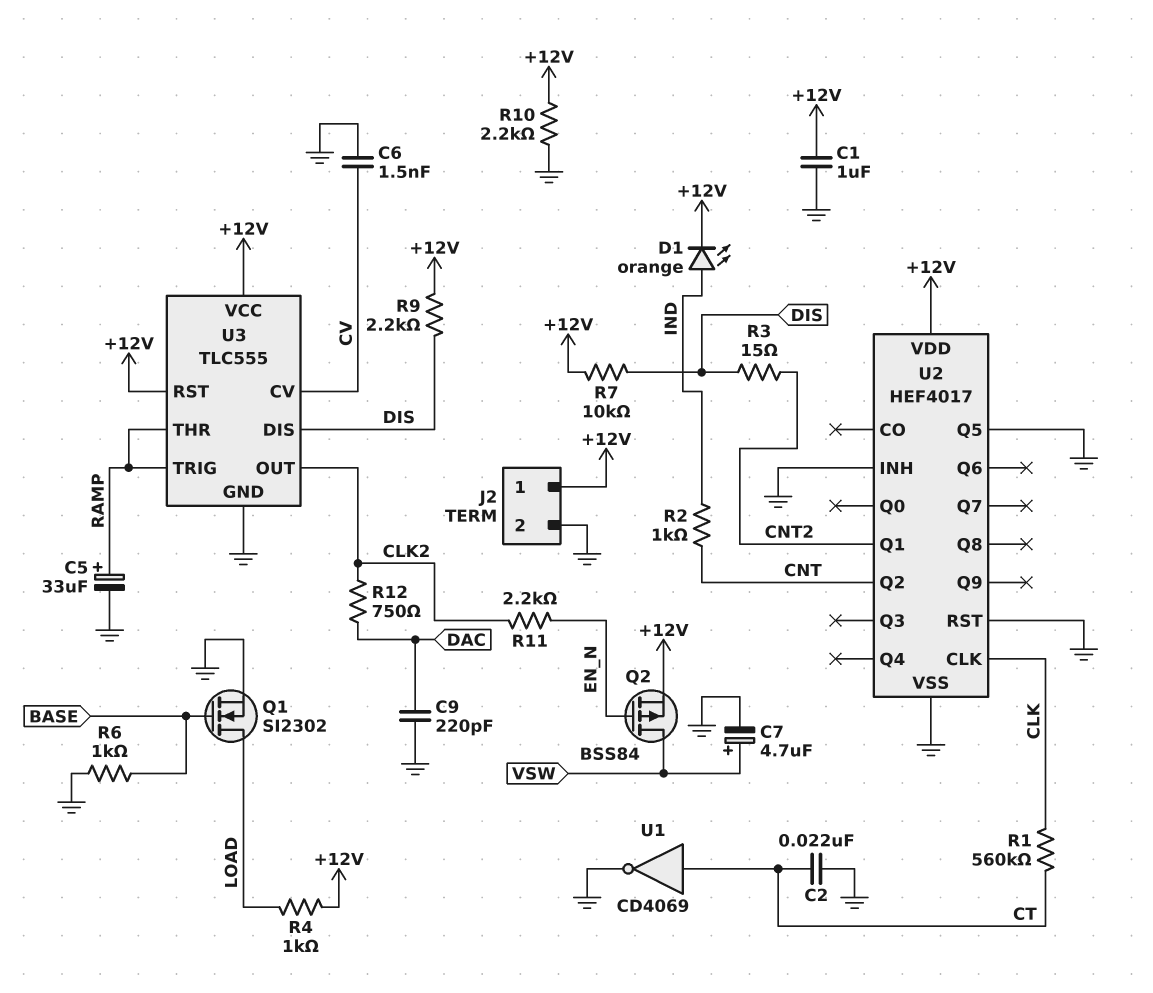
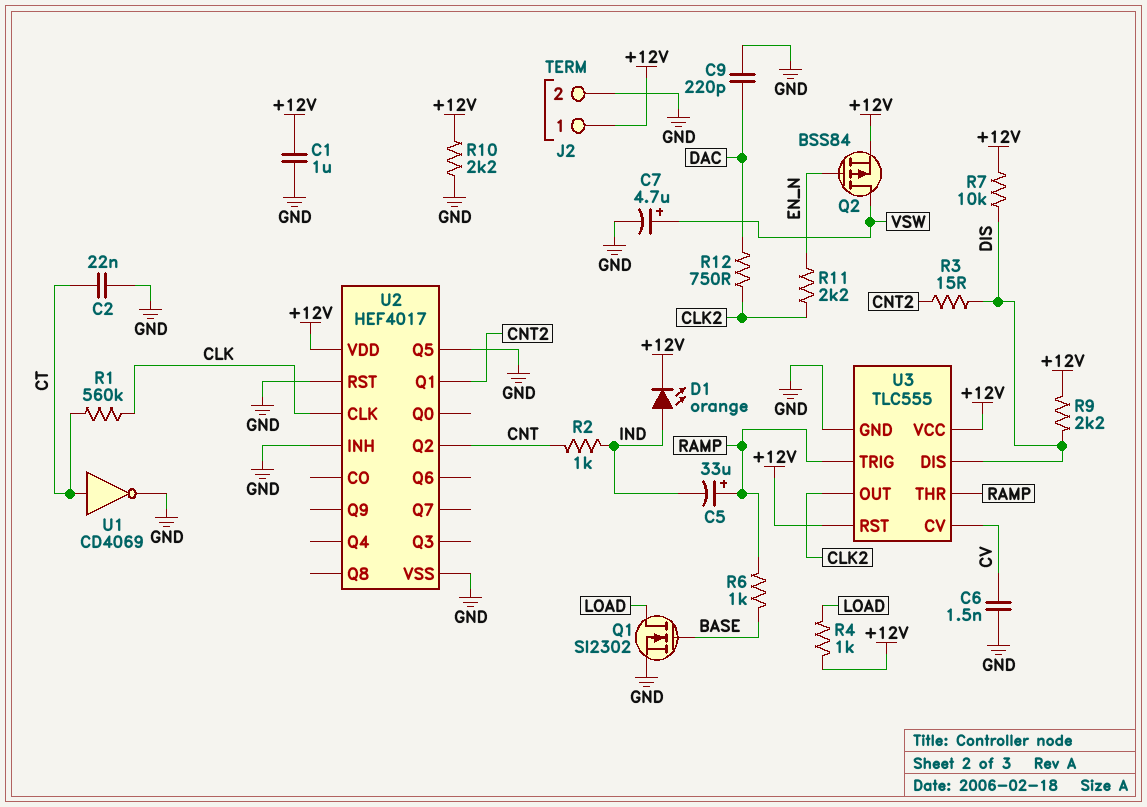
C5: 33uF (plus RAMP, minus GND) -> 33uF (plus RAMP, minus IND)
R6: 1k (BASE, GND) -> 1k (BASE, RAMP)

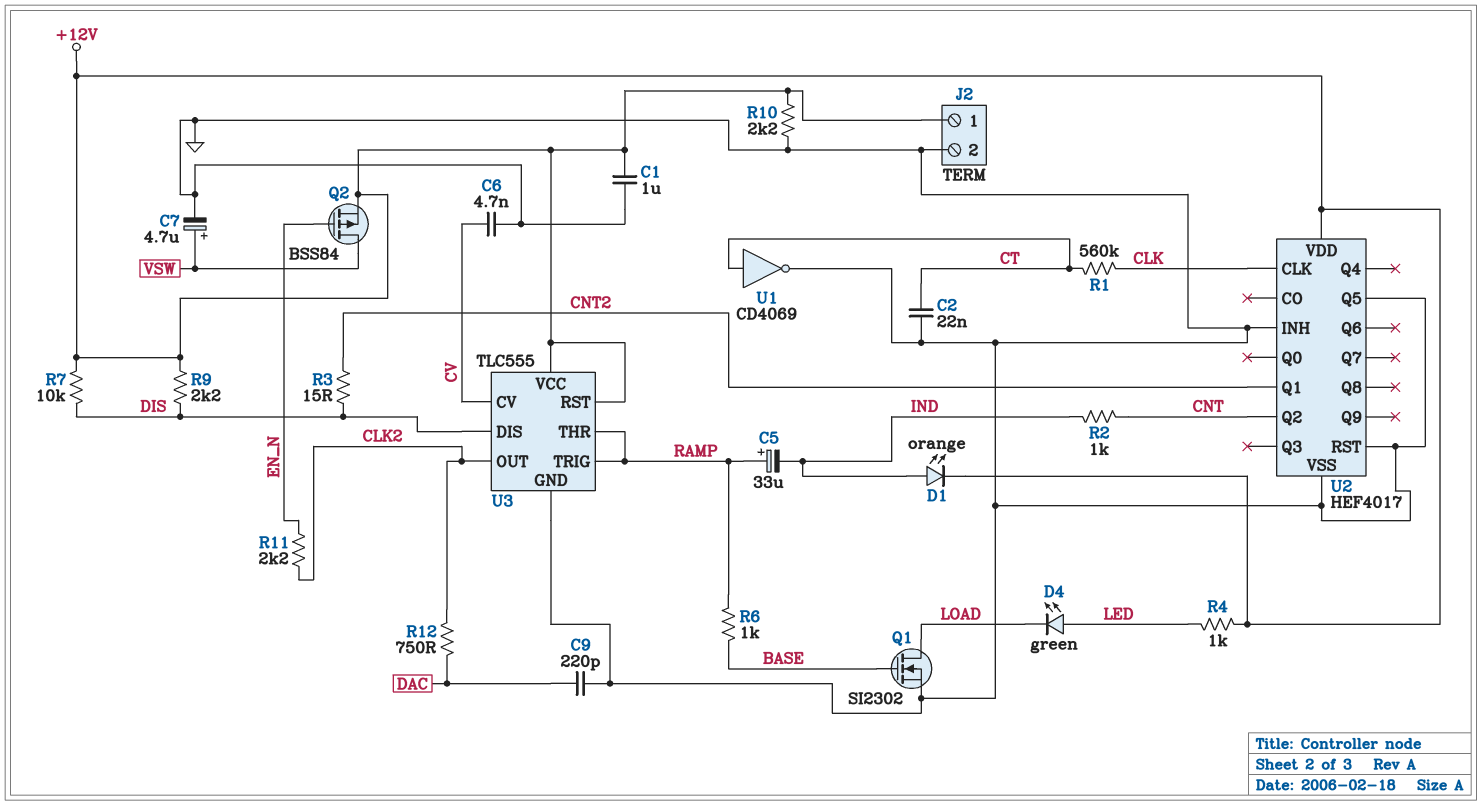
C6: 1.5nF (CV, GND) -> 4.7nF (CV, GND)
D4: none -> LED green (A LED, K LOAD)
R4: 1k (+12V, LOAD) -> 1k (+12V, LED)

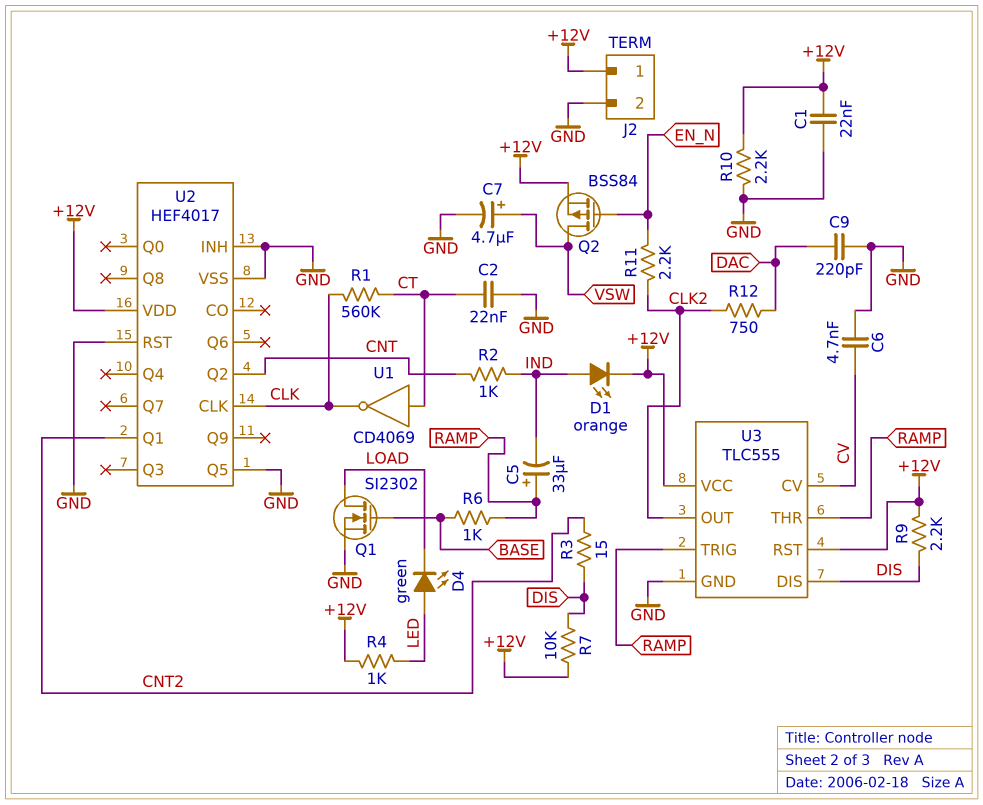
C1: 1uF (+12V, GND) -> 22nF (+12V, GND)
U1: NOT CD4069 (in CT, out GND) -> NOT CD4069 (in CT, out CLK)

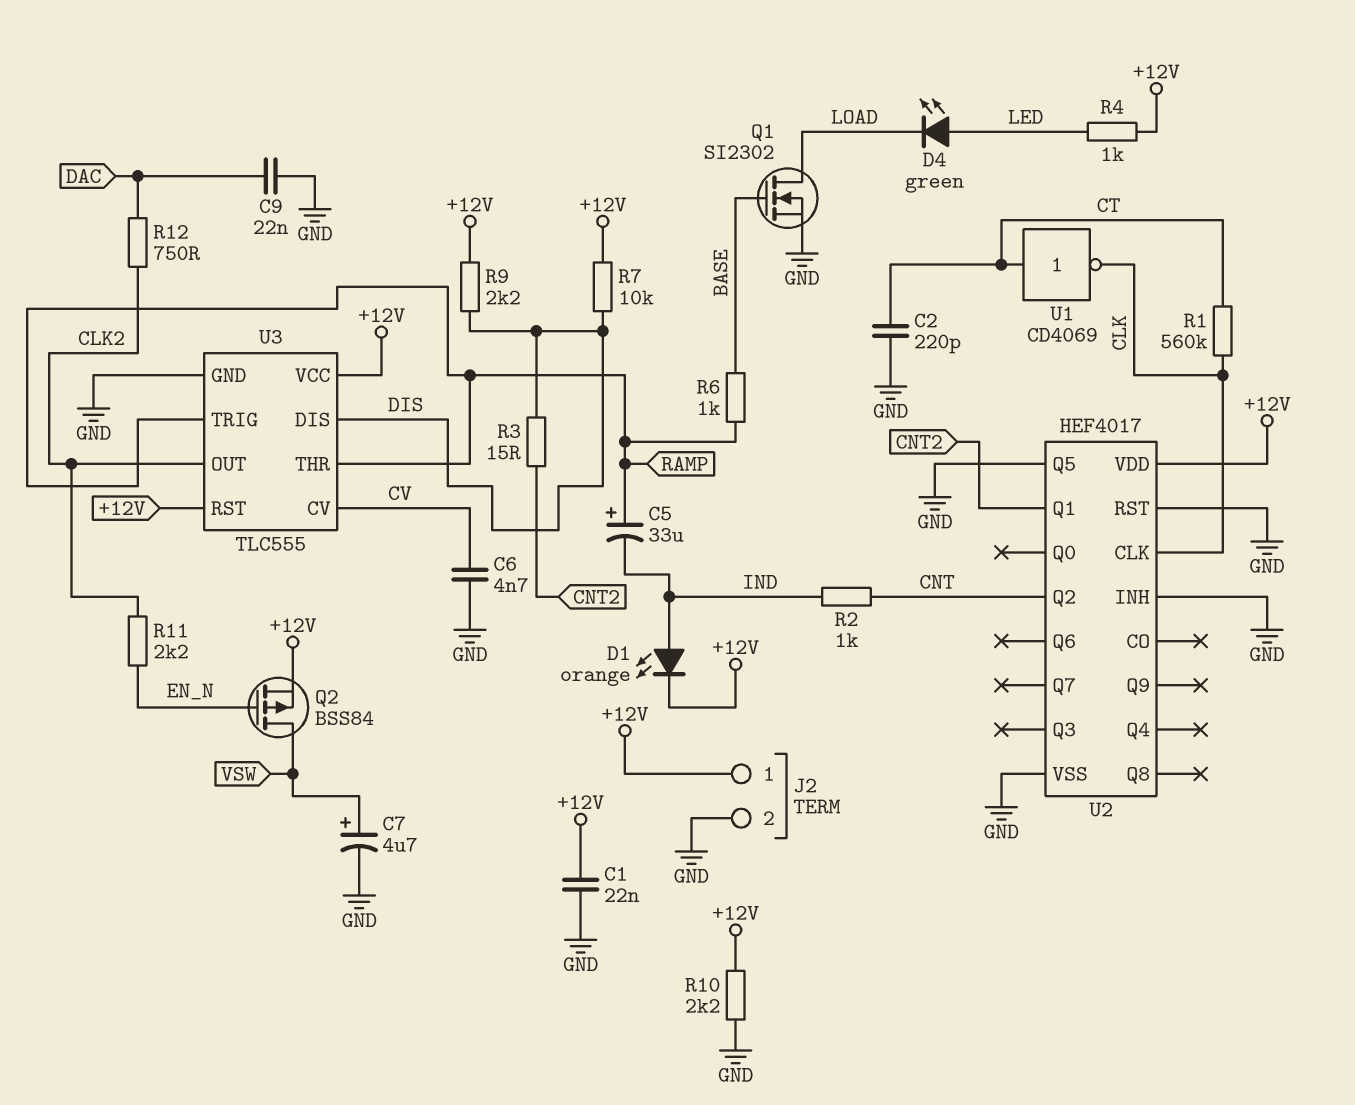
C2: 22nF (CT, GND) -> 220pF (CT, GND)
C9: 220pF (DAC, GND) -> 22nF (DAC, GND)

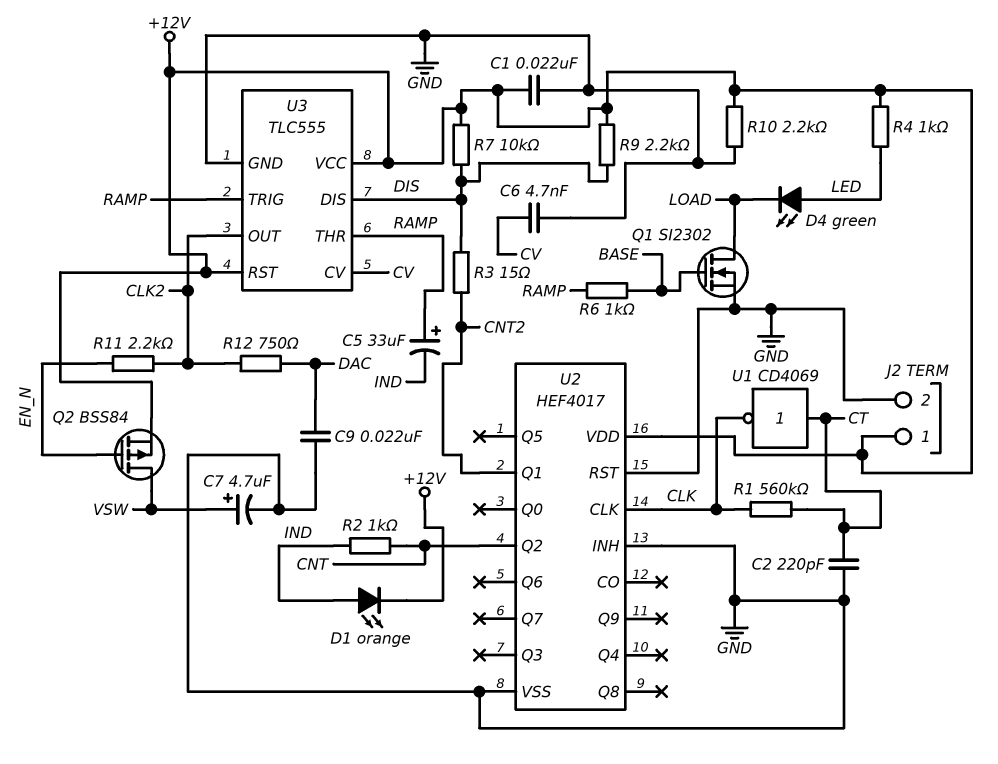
U2 pin Q5: GND -> none

